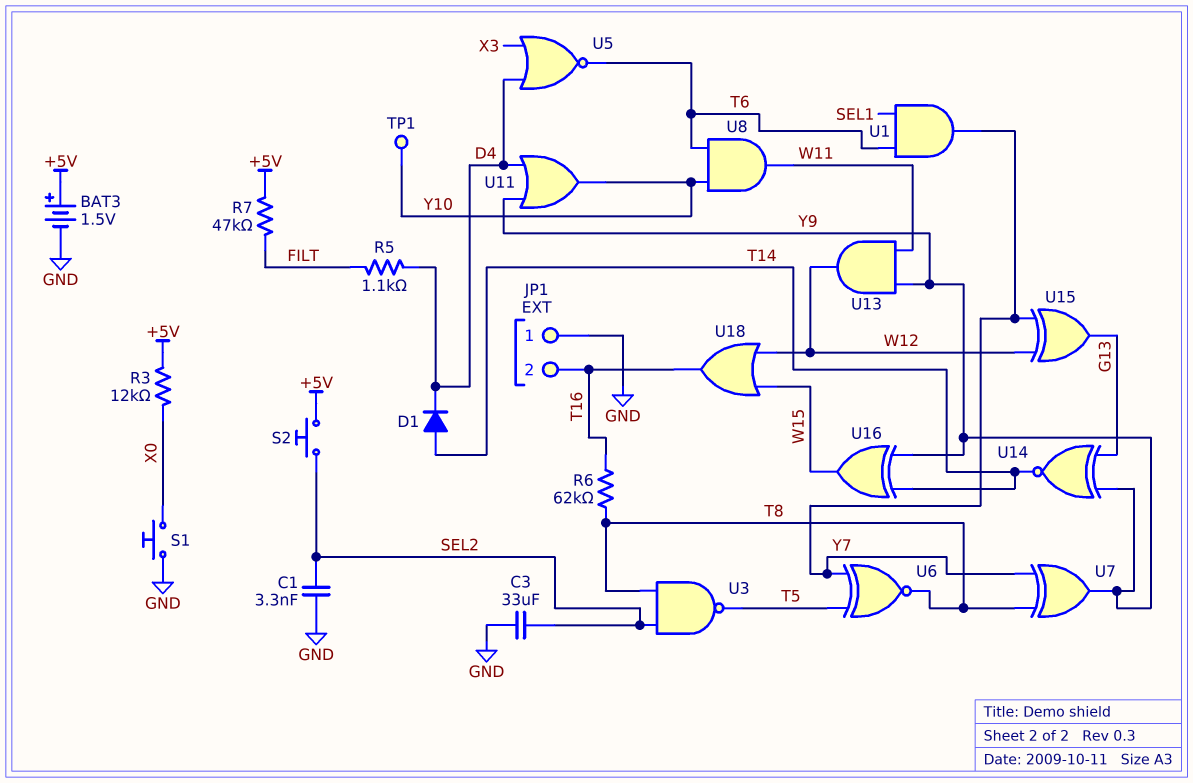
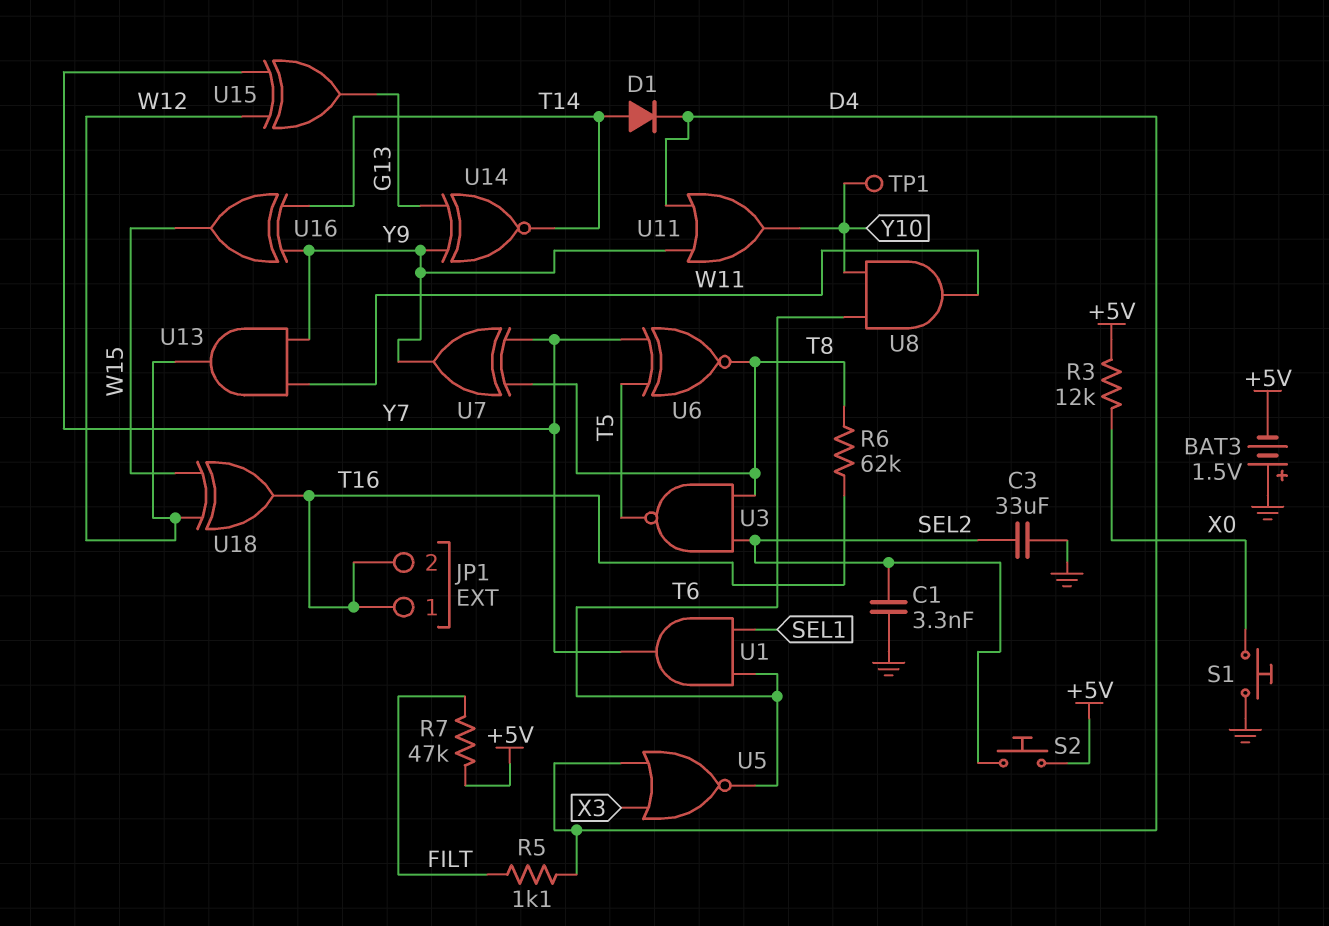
BAT3: 1.5V (plus +5V, minus GND) -> 1.5V (plus GND, minus +5V)
JP1 pin 1: GND -> T16
U18: OR (in W12, in W15, out T16) -> XOR (in W12, in W15, out T16)

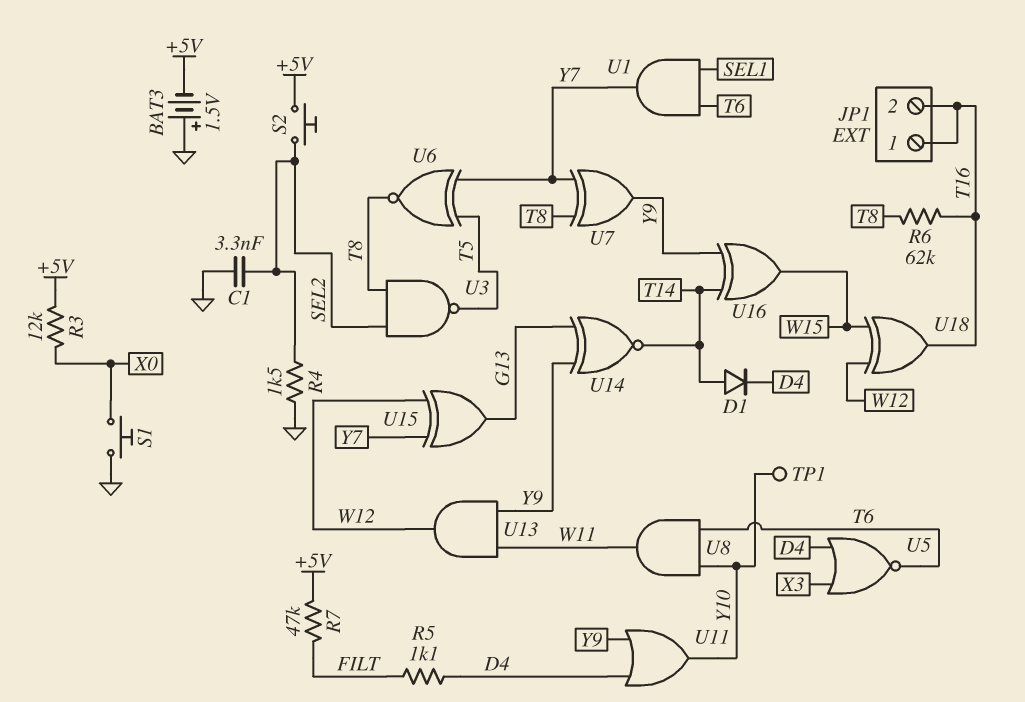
C3: 33uF (GND, SEL2) -> none
R4: none -> 1.5k (GND, SEL2)

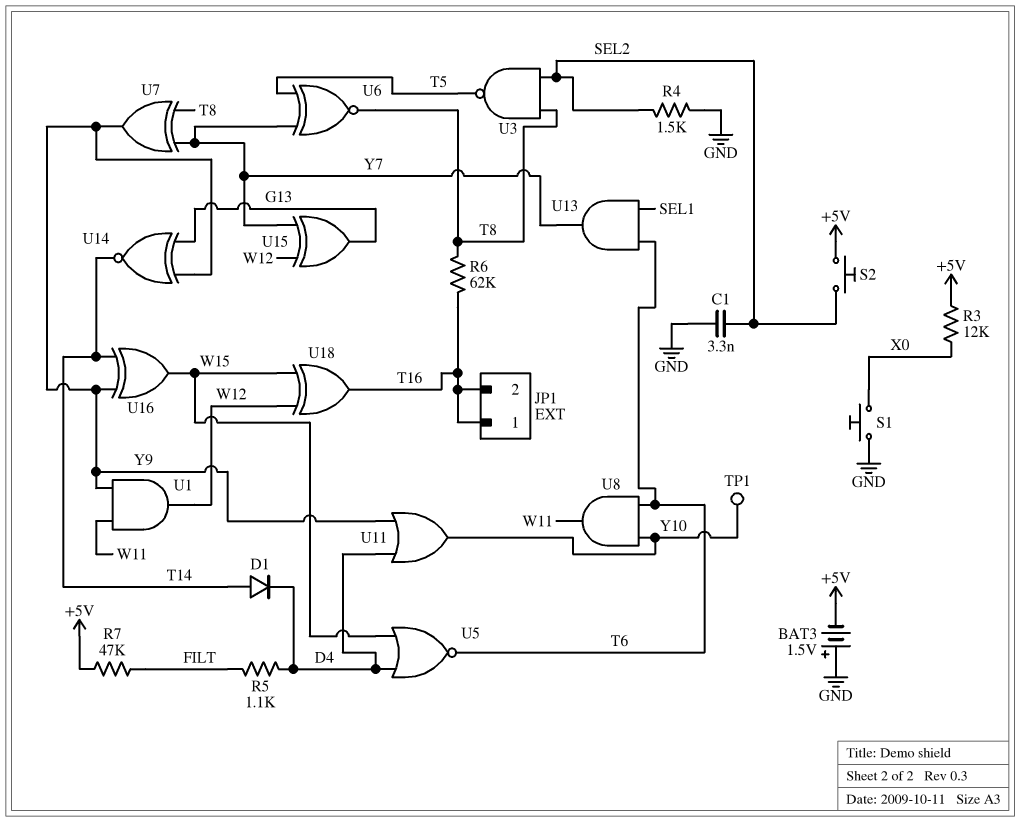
U1: AND (in SEL1, in T6, out Y7) -> AND (in W11, in Y9, out W12)
U5: NOR (in D4, in X3, out T6) -> NOR (in D4, in W15, out T6)
U13: AND (in W11, in Y9, out W12) -> AND (in SEL1, in T6, out Y7)

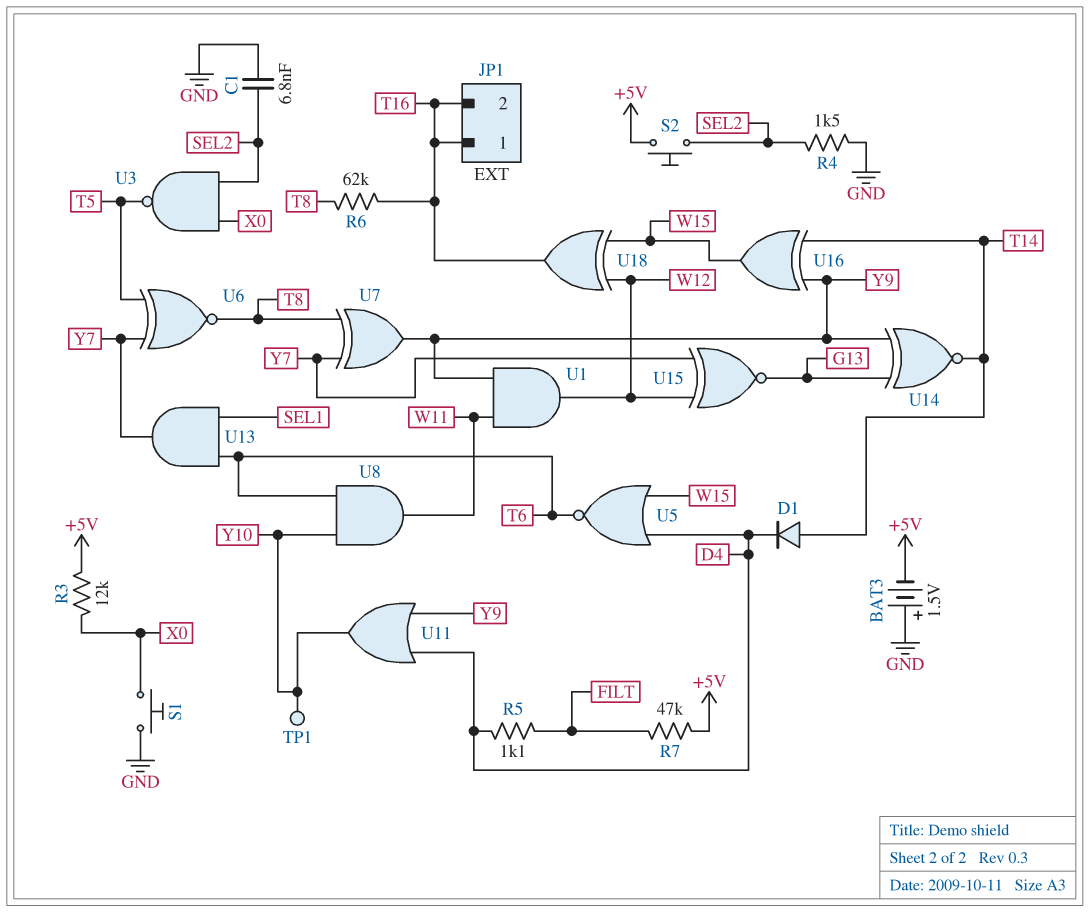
C1: 3.3nF (GND, SEL2) -> 6.8nF (GND, SEL2)
U3: NAND (in SEL2, in T8, out T5) -> NAND (in SEL2, in X0, out T5)
U15: XOR (in W12, in Y7, out G13) -> XNOR (in W12, in Y7, out G13)

